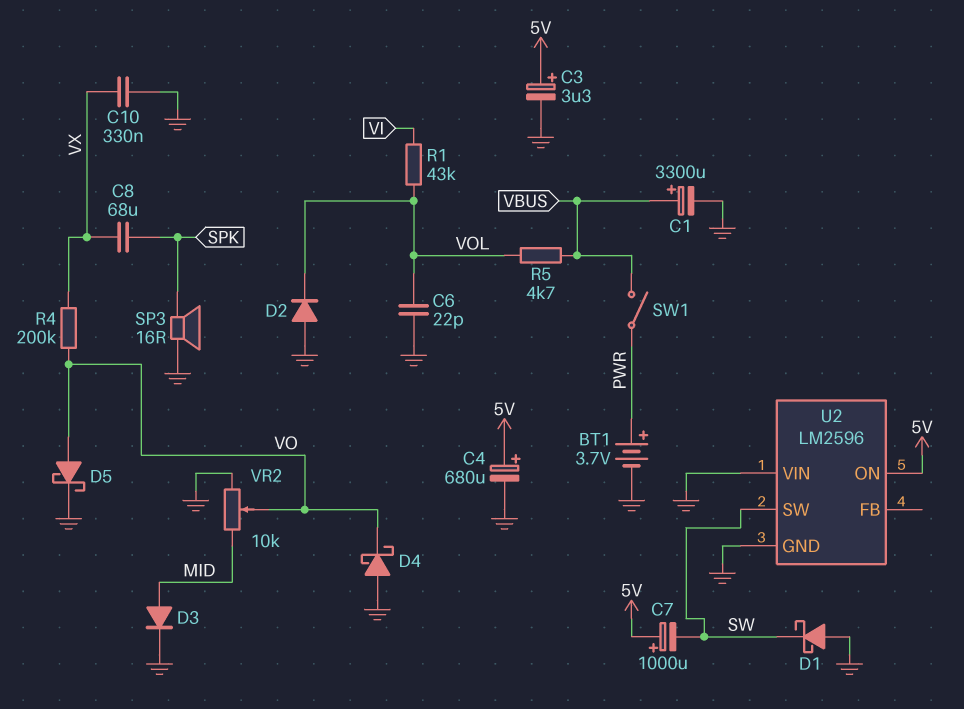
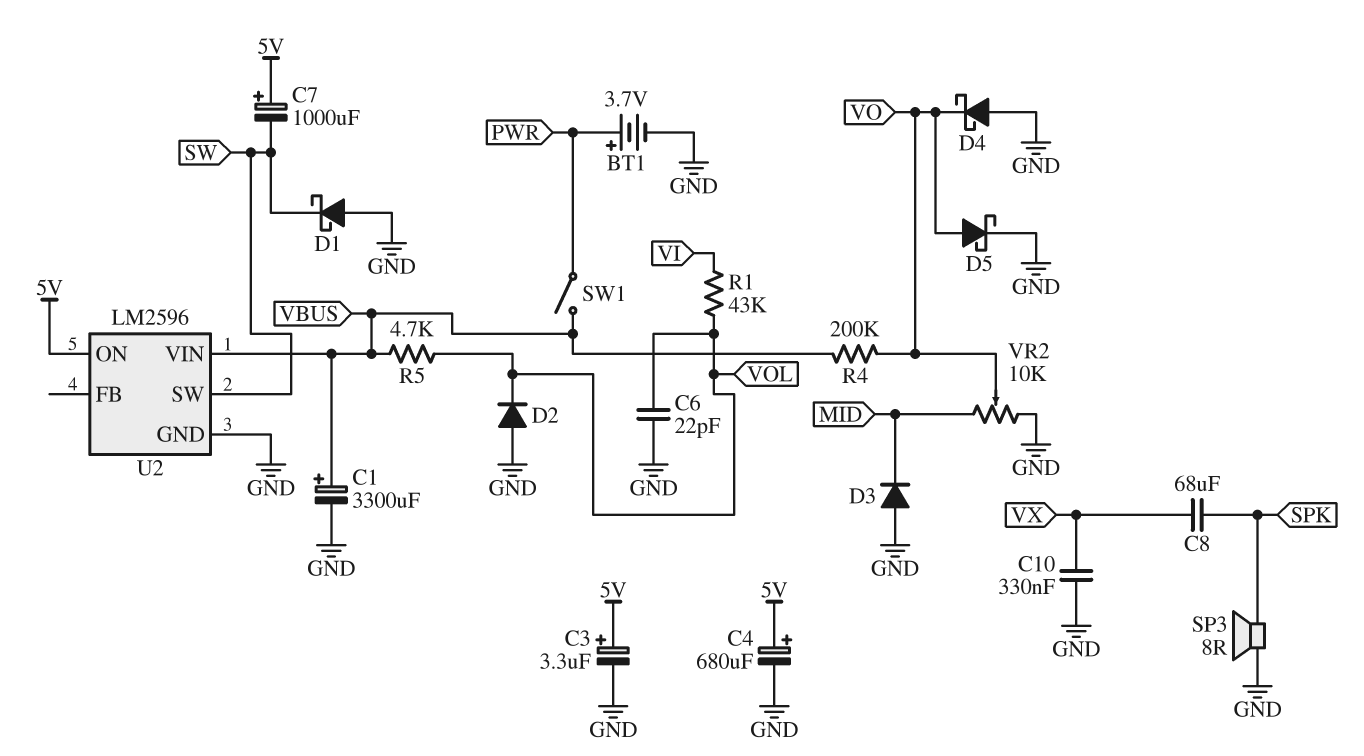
D3: diode (A MID, K GND) -> diode (A GND, K MID)
R4: 200k (VO, VX) -> 200k (VBUS, VO)
SP3: speaker 16R (GND, SPK) -> speaker 8R (GND, SPK)
U2 pin VIN: GND -> VBUS

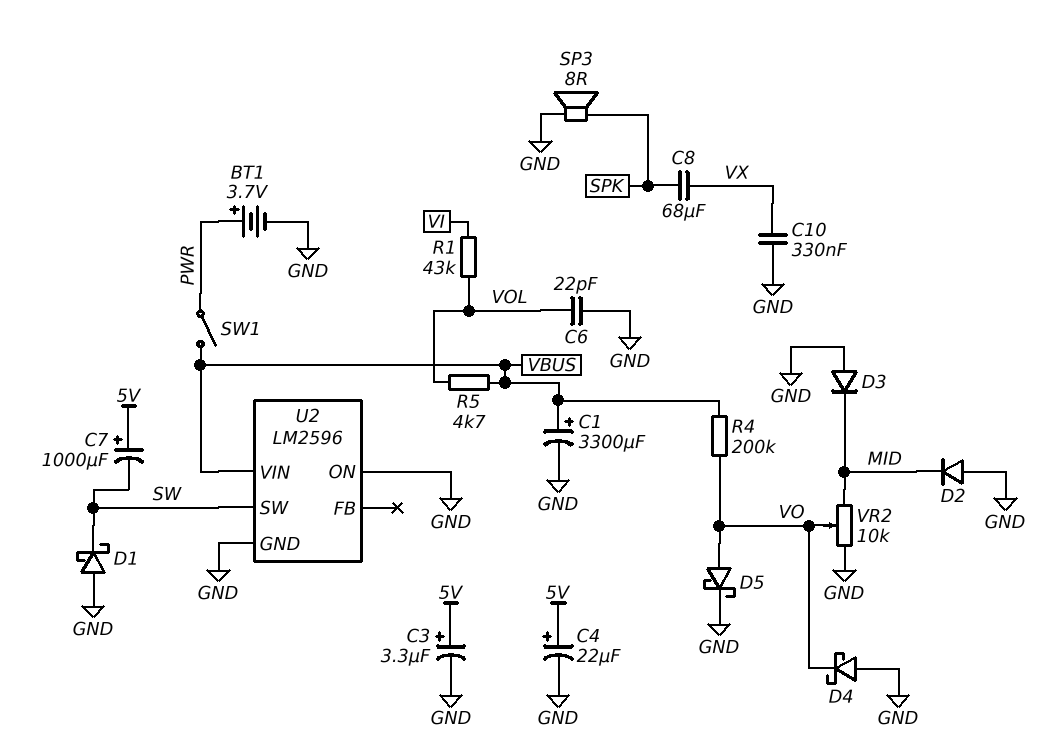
C4: 680uF (plus 5V, minus GND) -> 22uF (plus 5V, minus GND)
D2: diode (A GND, K VOL) -> diode (A GND, K MID)
U2 pin ON: 5V -> GND

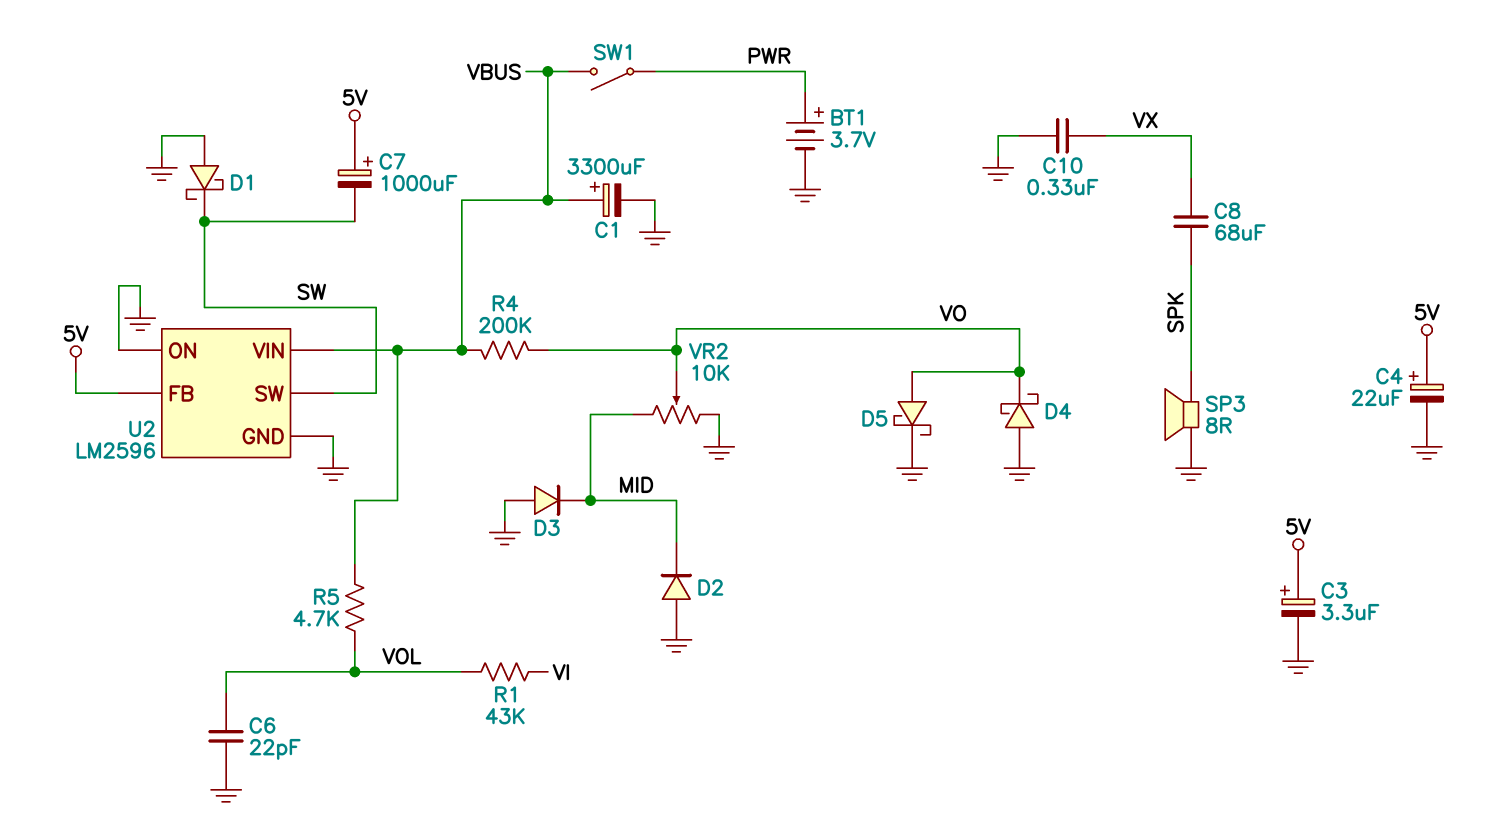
U2 pin FB: none -> 5V

